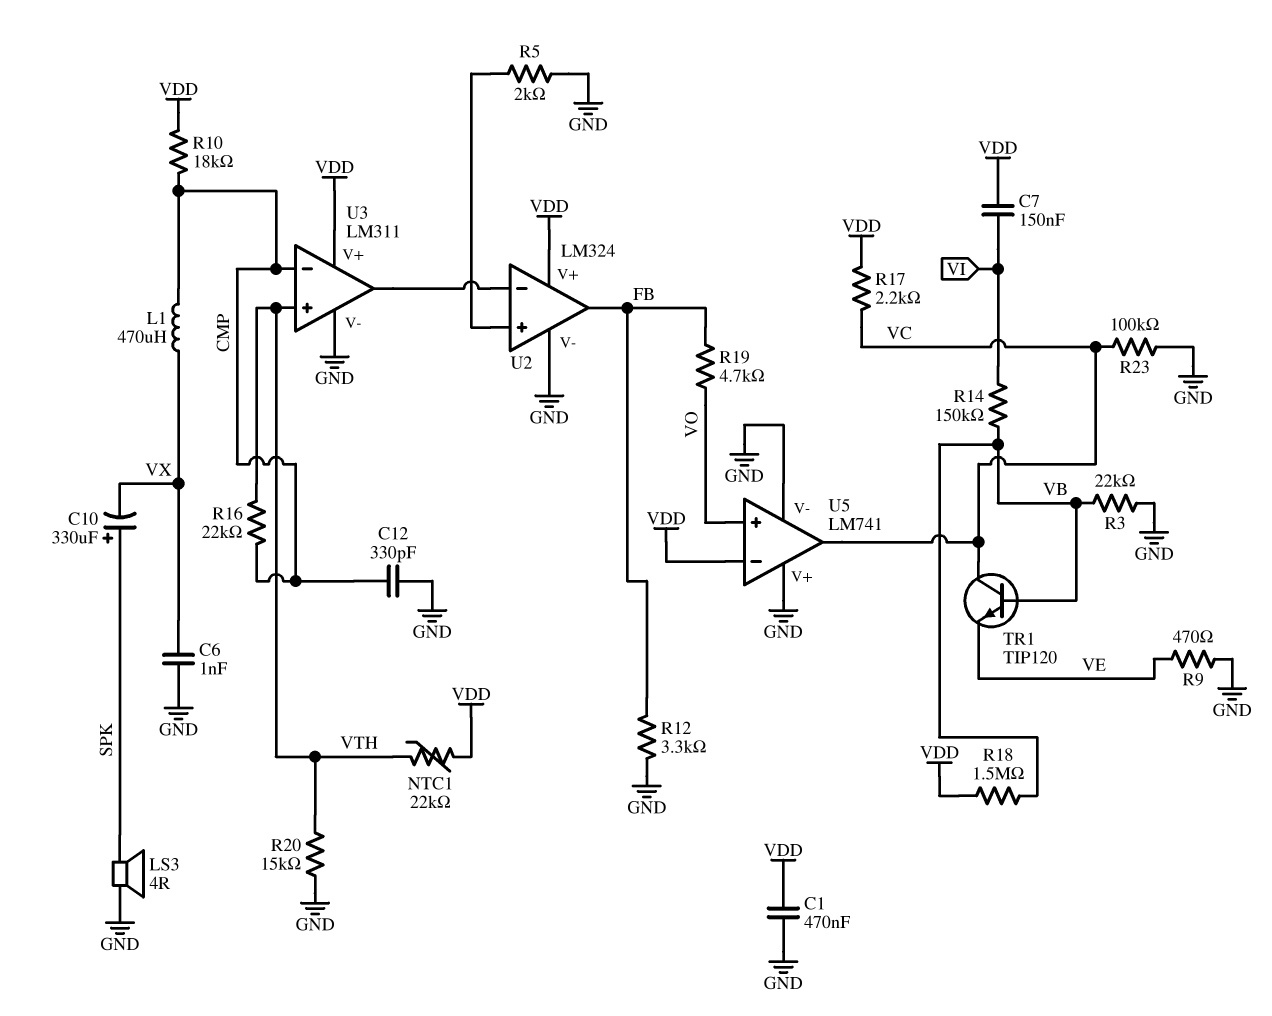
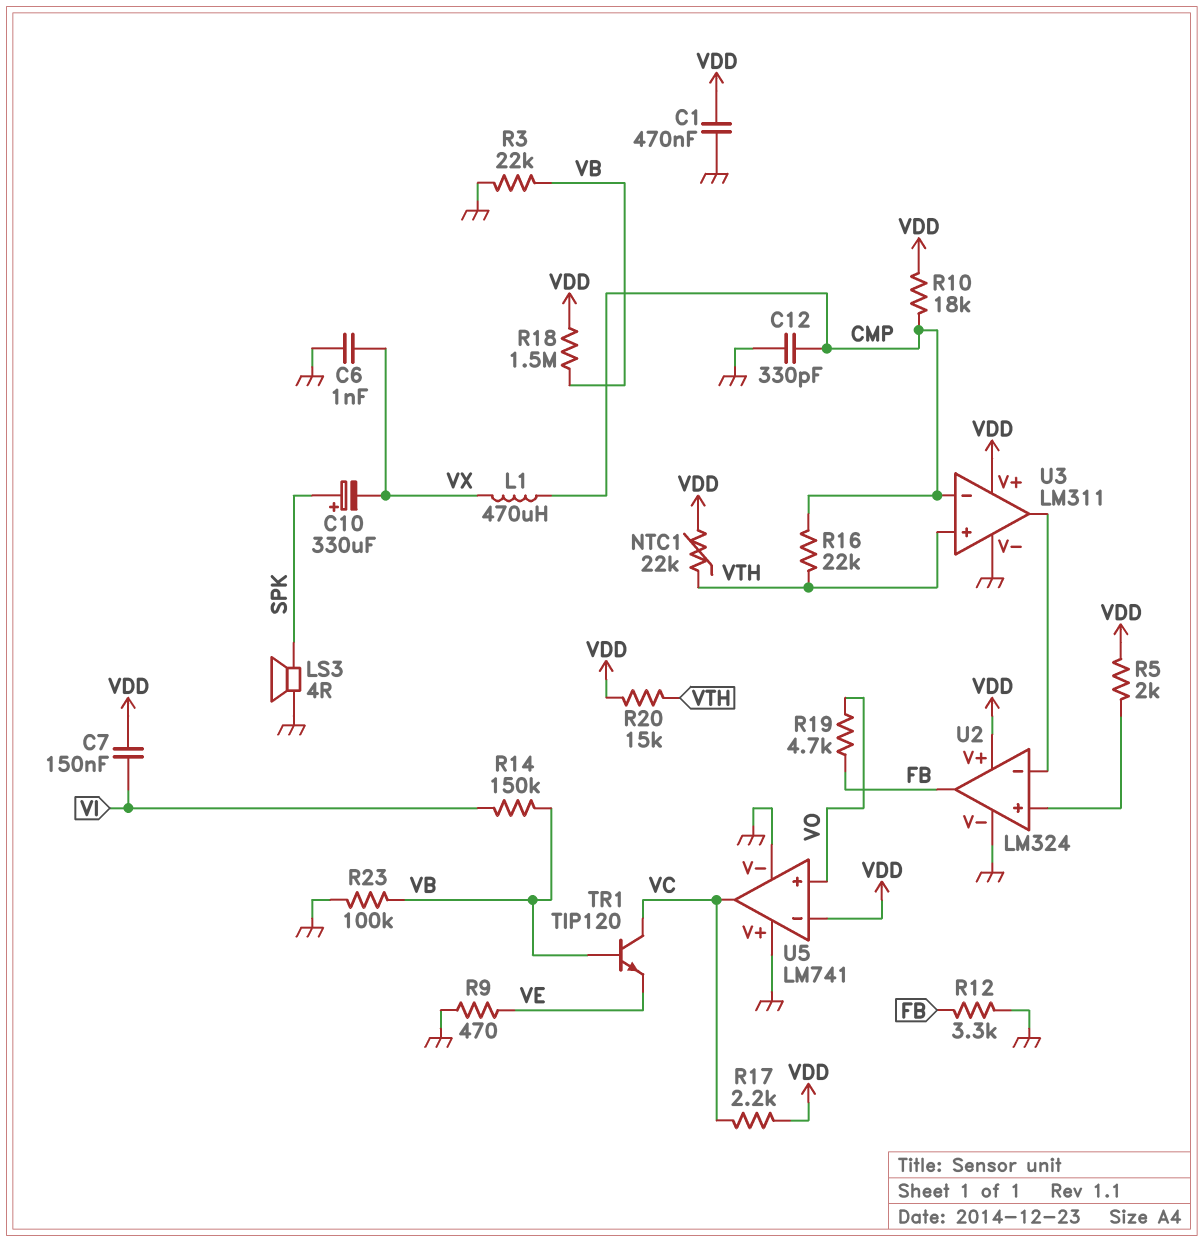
R5: 2k (GND, U2/in+) -> 2k (U2/in+, VDD)
R20: 15k (GND, VTH) -> 15k (VDD, VTH)
R23: 100k (GND, VC) -> 100k (GND, VB)

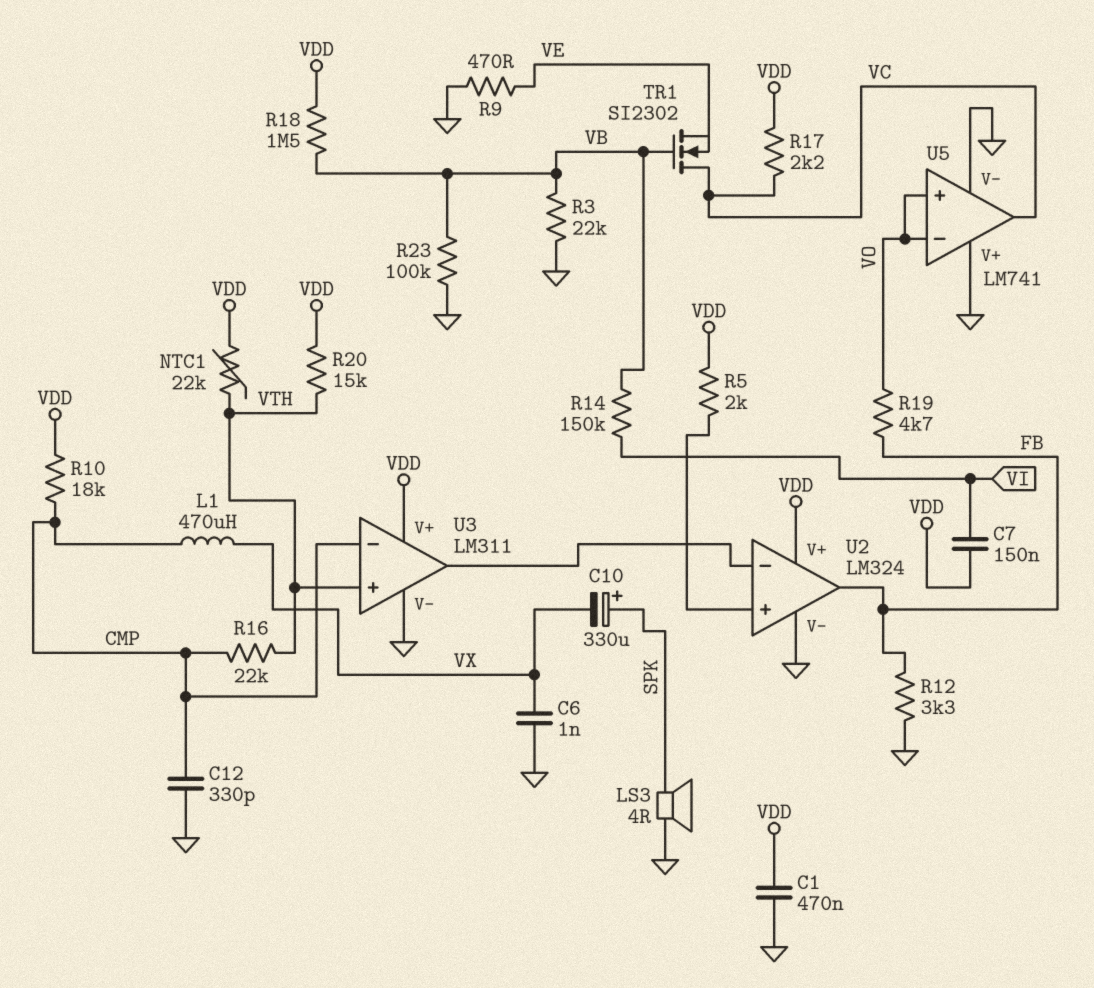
TR1: NPN TIP120 (B VB, C VC, E VE) -> NMOS SI2302 (G VB, D VC, S VE)
U5 pin in-: VDD -> VO

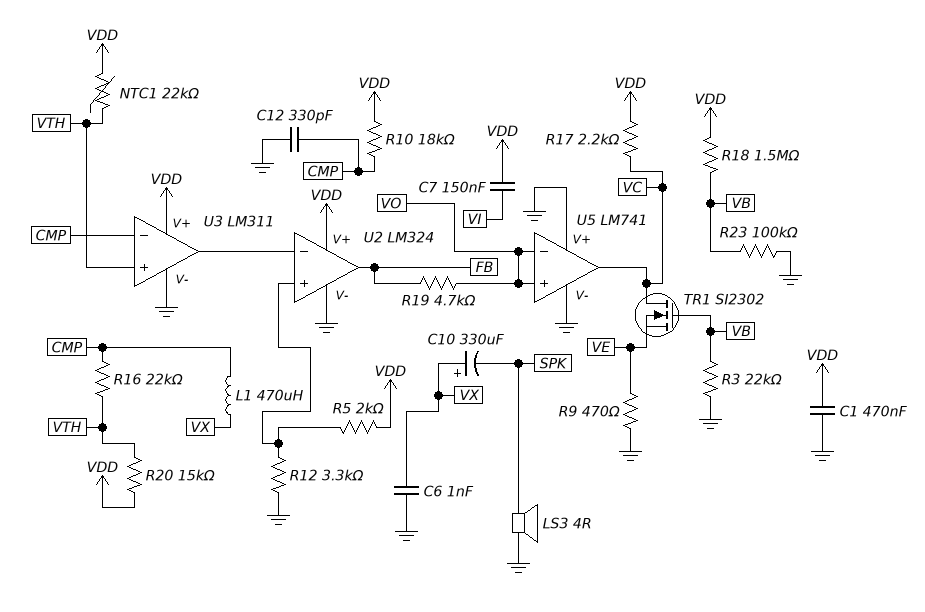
C10: 330uF (plus SPK, minus VX) -> 330uF (plus VX, minus SPK)
R12: 3.3k (FB, GND) -> 3.3k (GND, U2/in+)
R14: 150k (VB, VI) -> none

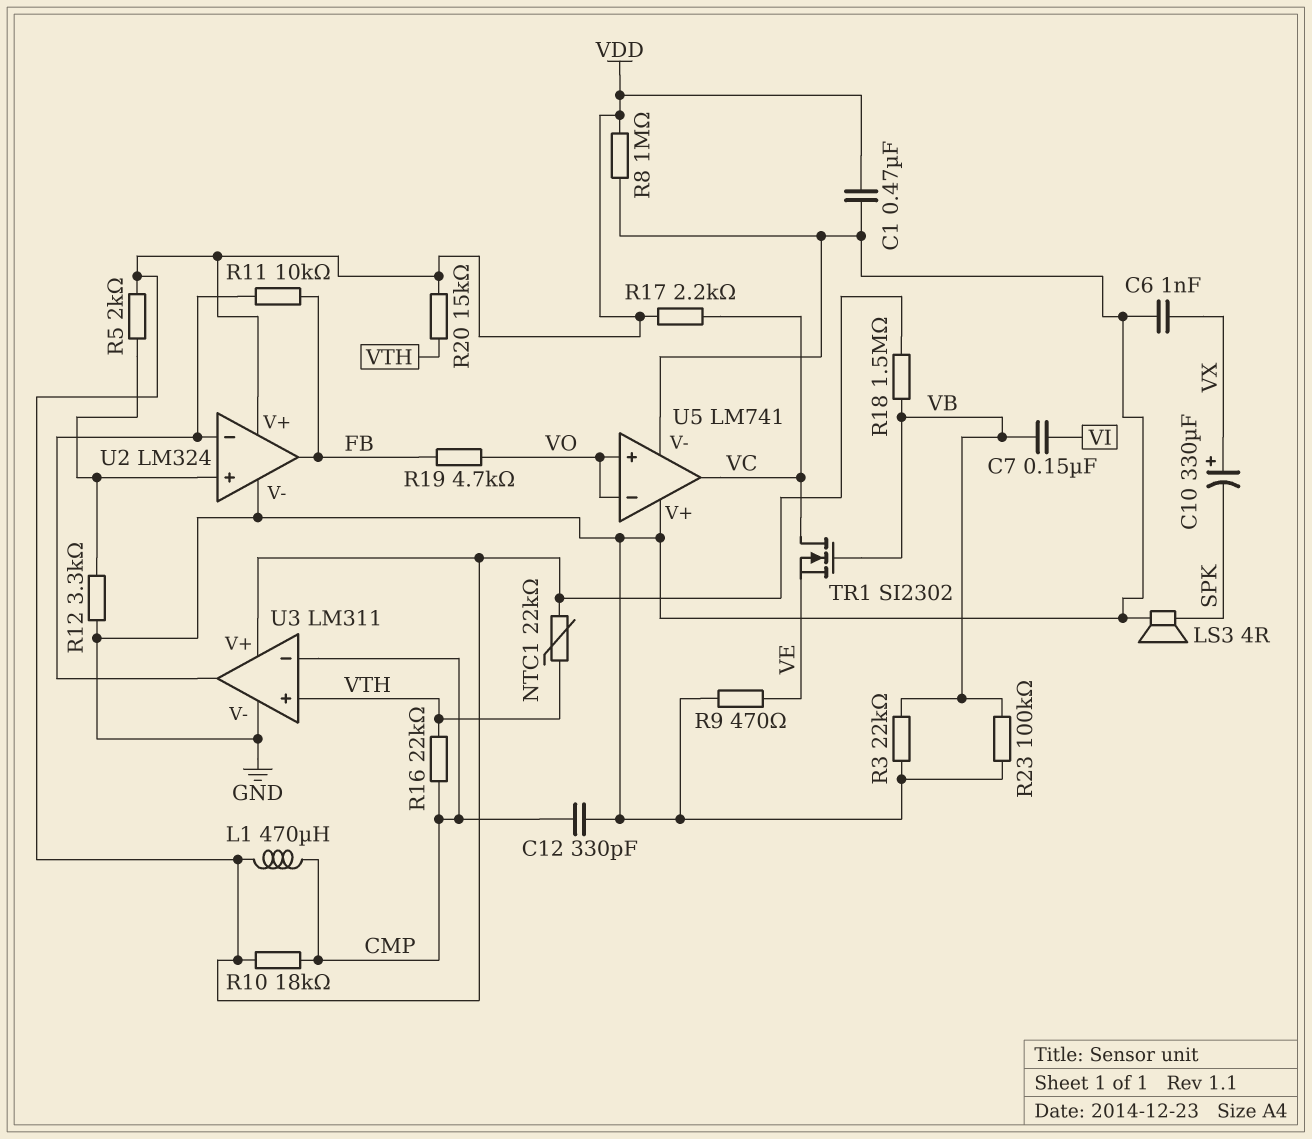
C7: 150nF (VDD, VI) -> 150nF (VB, VI)
L1: 470uH (CMP, VX) -> 470uH (CMP, VDD)
R8: none -> 1M (GND, VDD)
R11: none -> 10k (FB, U2/in-)

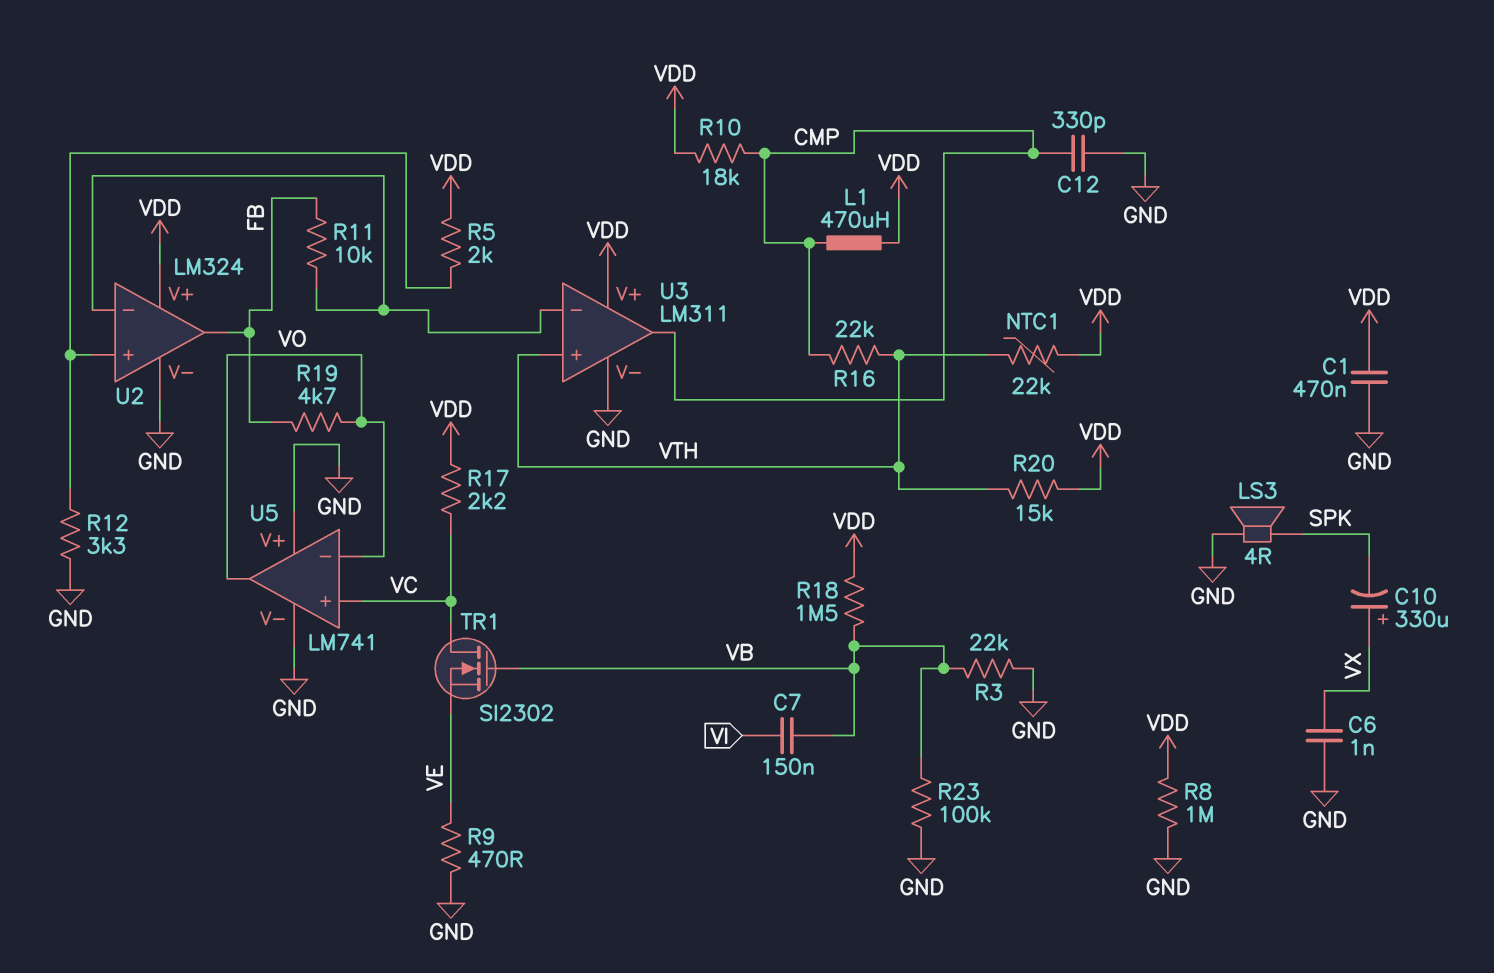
U3 pin in-: CMP -> U2/in-
U3 pin out: U2/in- -> CMP
U5 pin in+: VO -> VC
U5 pin out: VC -> VO

